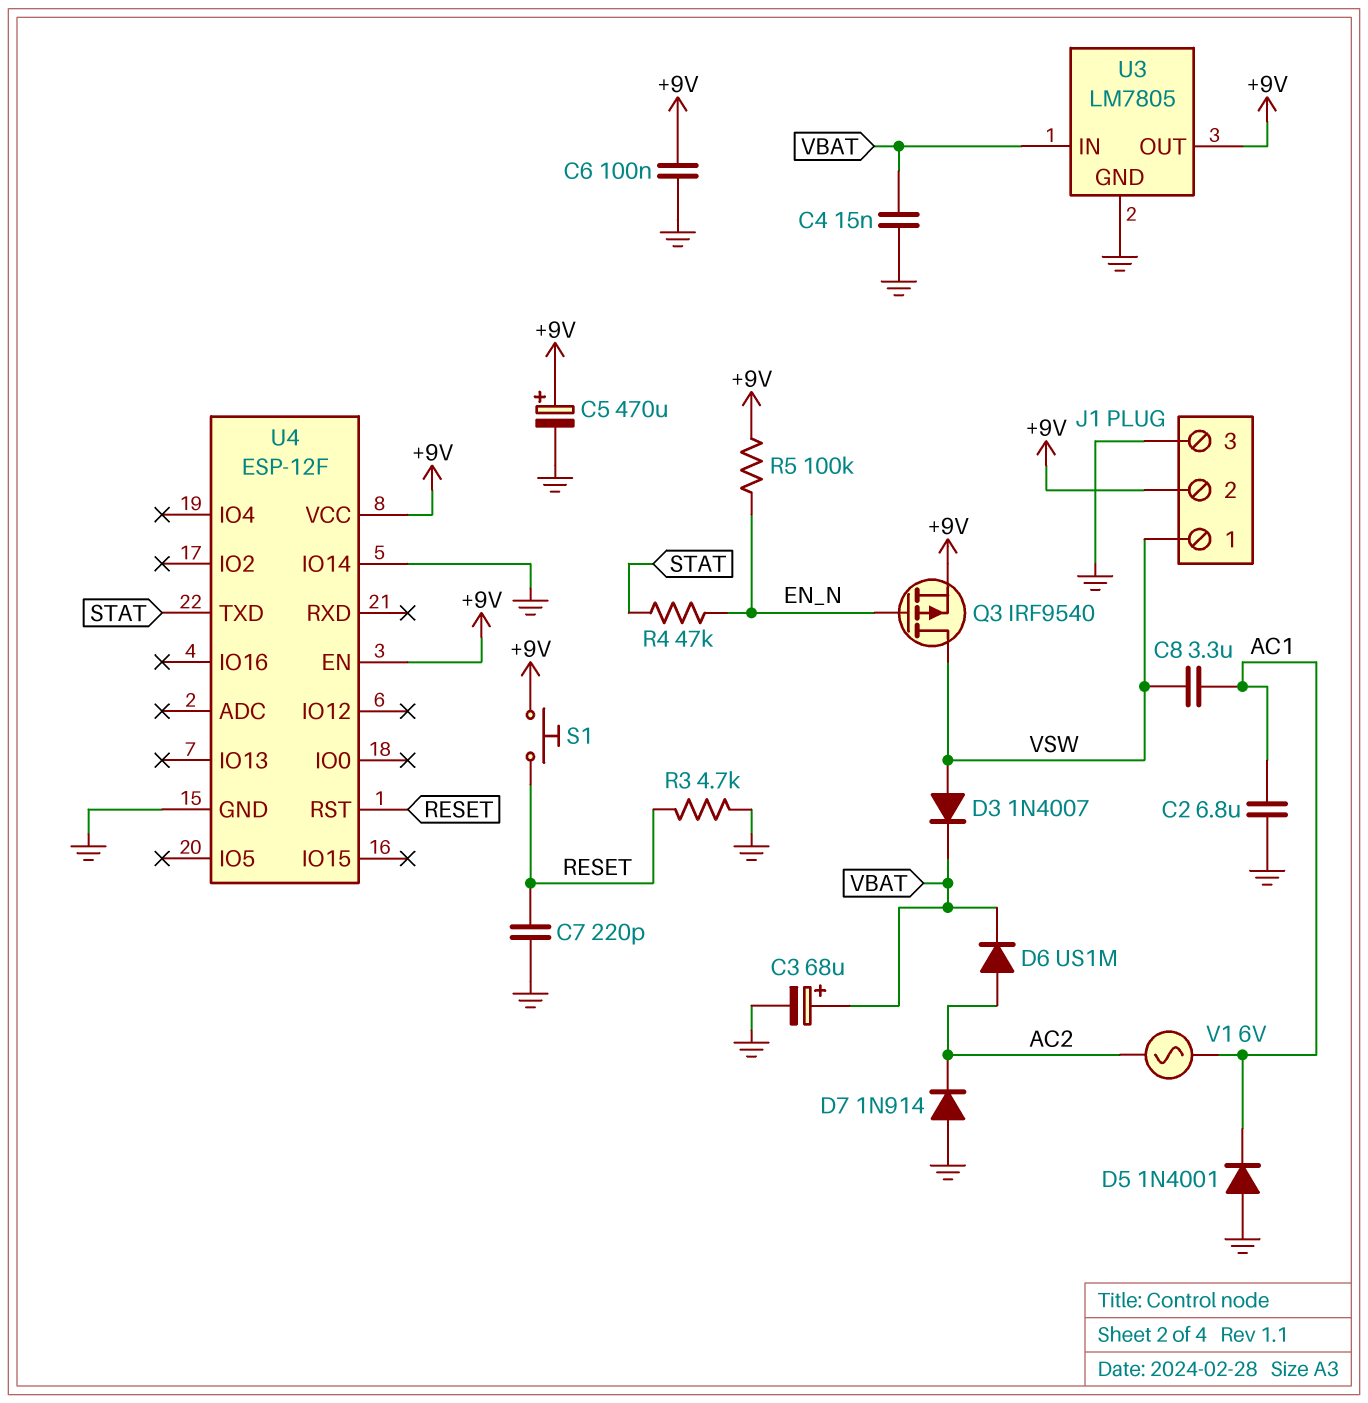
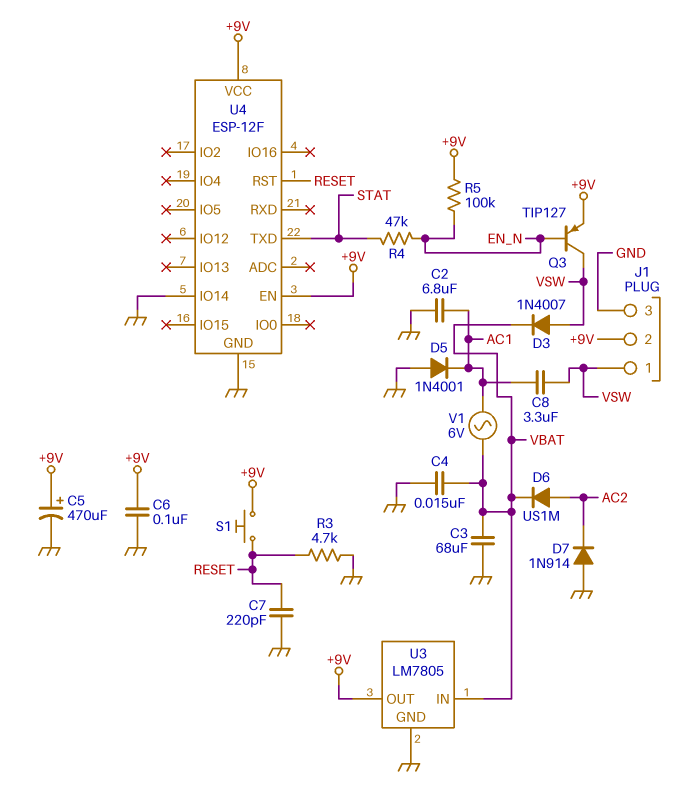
C3: 68uF (plus VBAT, minus GND) -> 68uF (GND, VBAT)
Q3: PMOS IRF9540 (G EN_N, D VSW, S +9V) -> PNP TIP127 (B EN_N, C VSW, E +9V)
V1: AC 6V (AC1, AC2) -> AC 6V (AC1, VBAT)

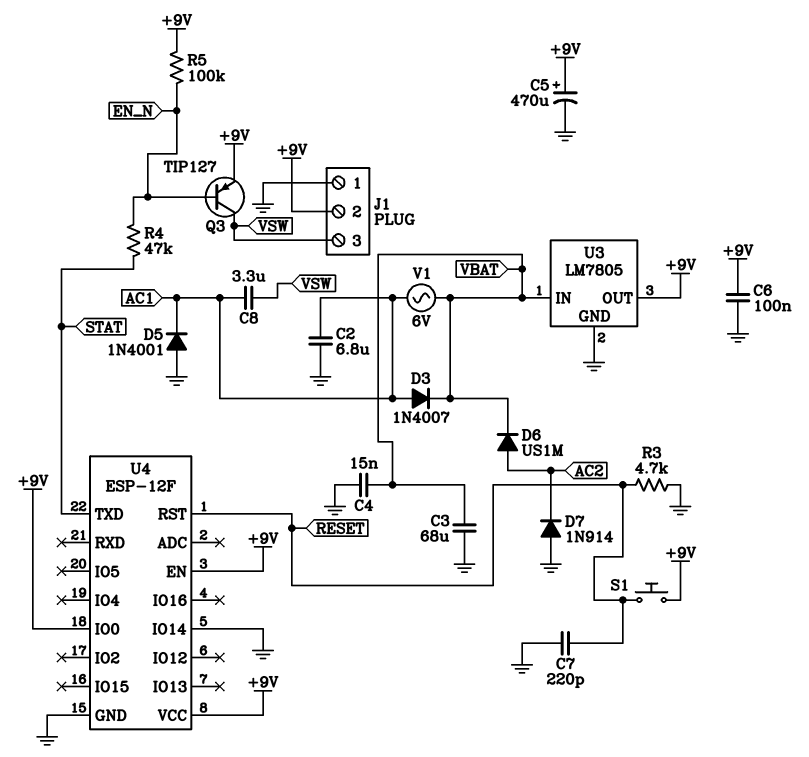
D3: diode 1N4007 (A VSW, K VBAT) -> diode 1N4007 (A AC1, K VBAT)
J1 pin 1: VSW -> GND
J1 pin 3: GND -> VSW
U4 pin IO0: none -> +9V

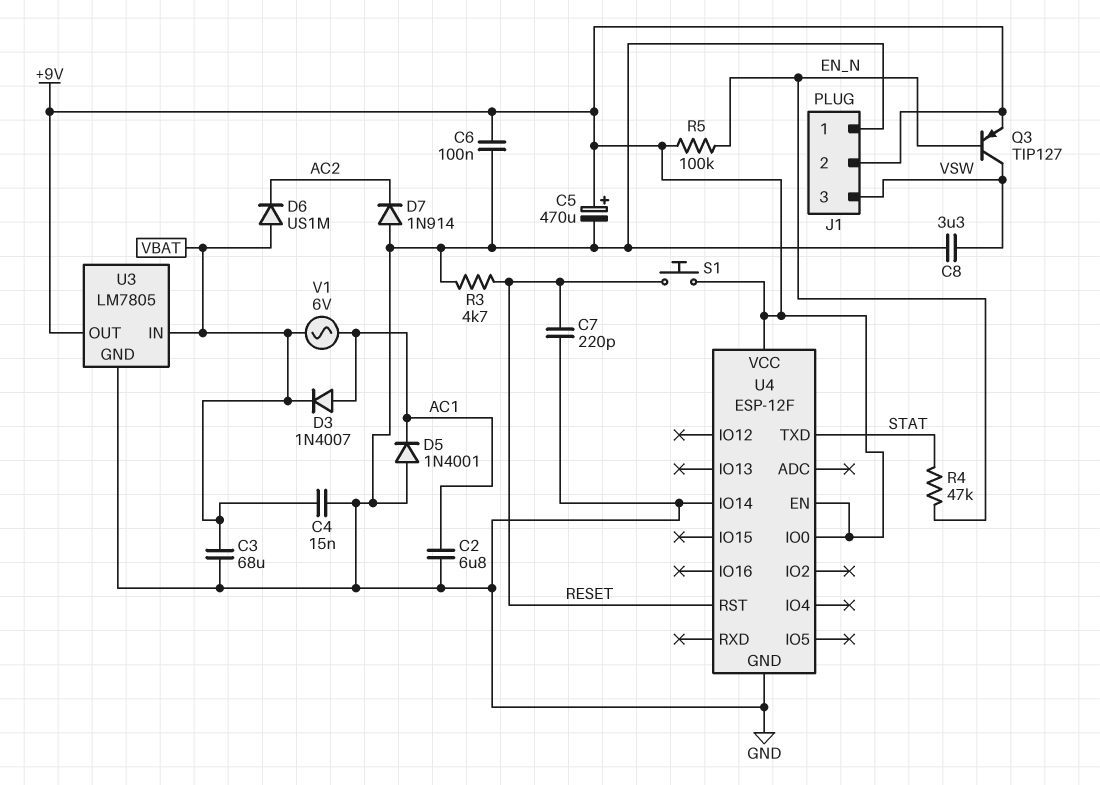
C8: 3.3uF (AC1, VSW) -> 3.3uF (GND, VSW)
D6: diode US1M (A AC2, K VBAT) -> diode US1M (A VBAT, K AC2)

